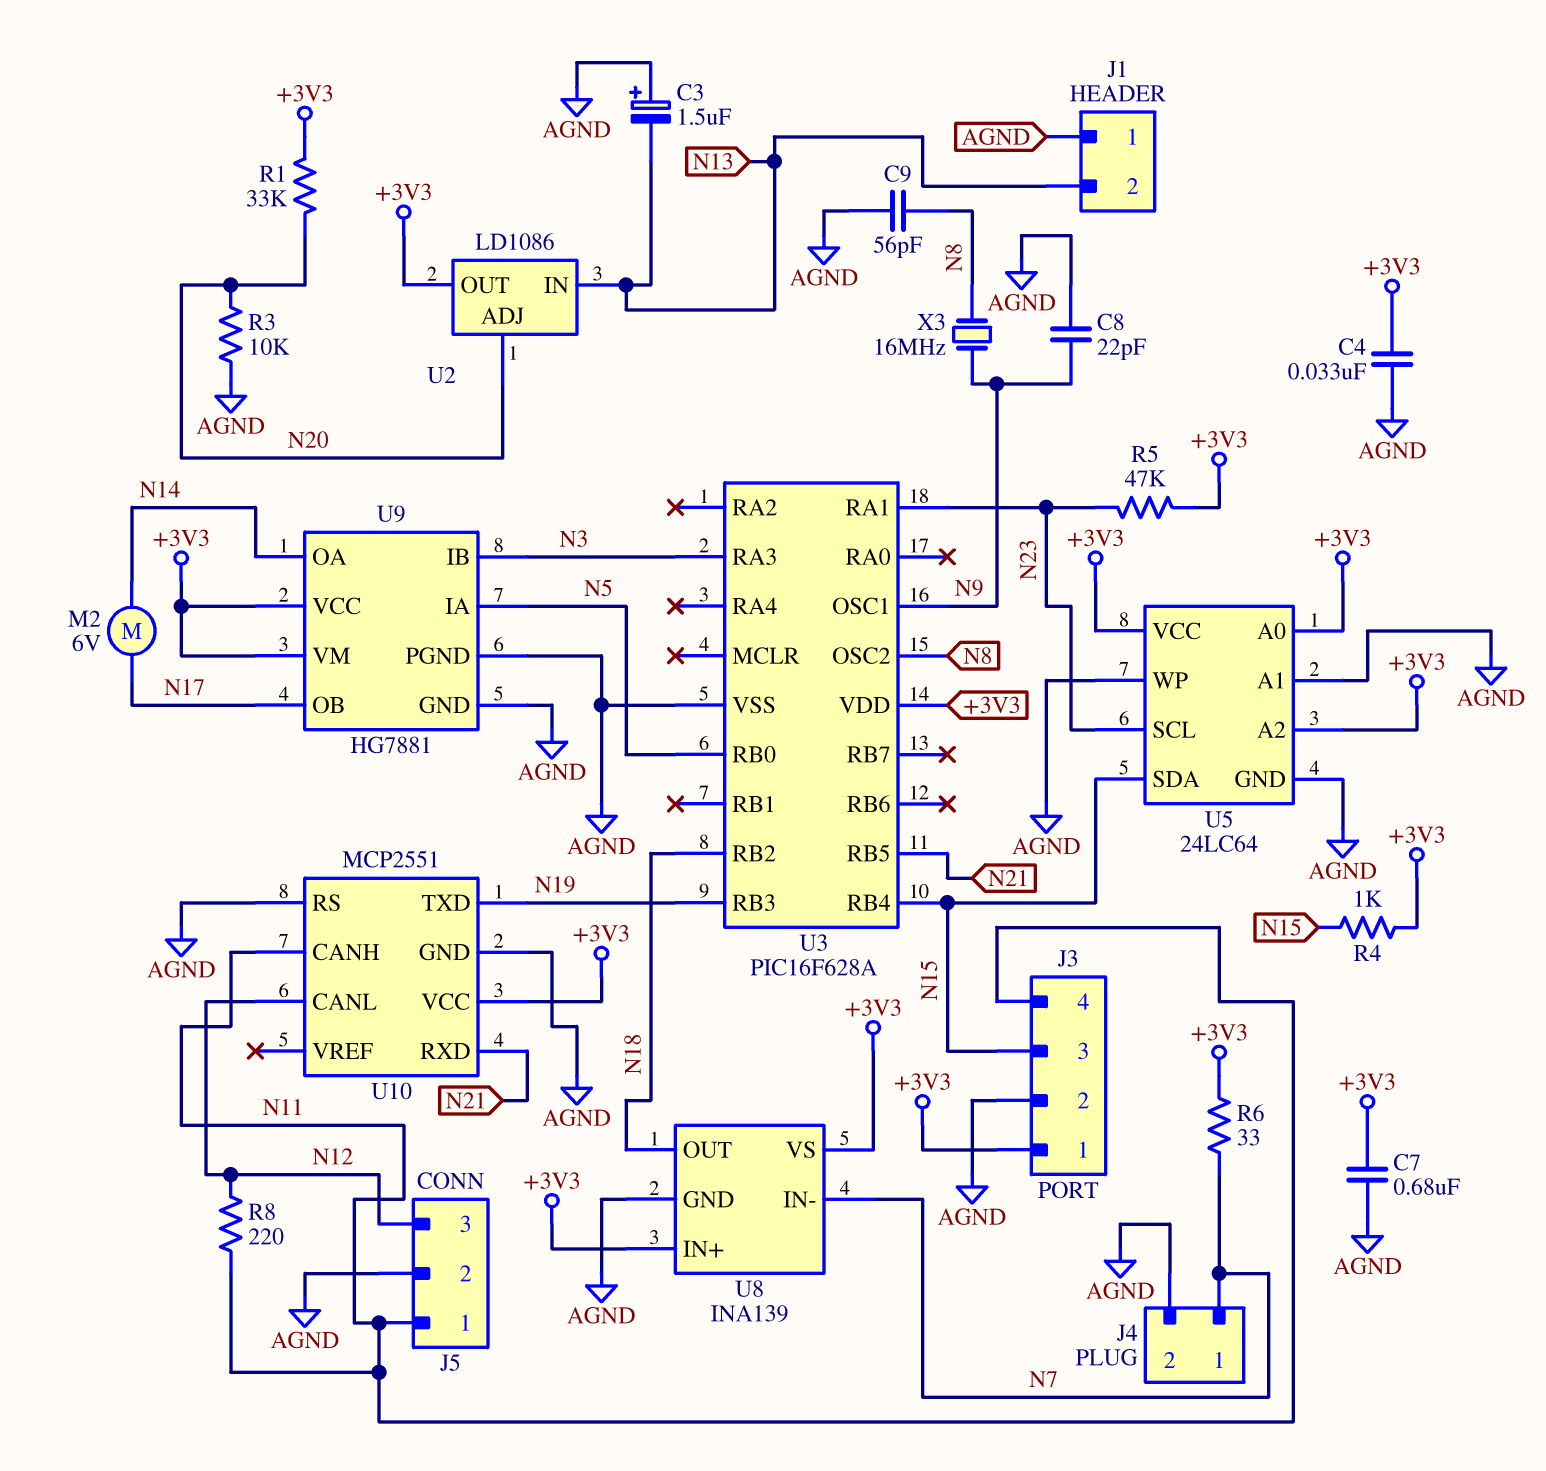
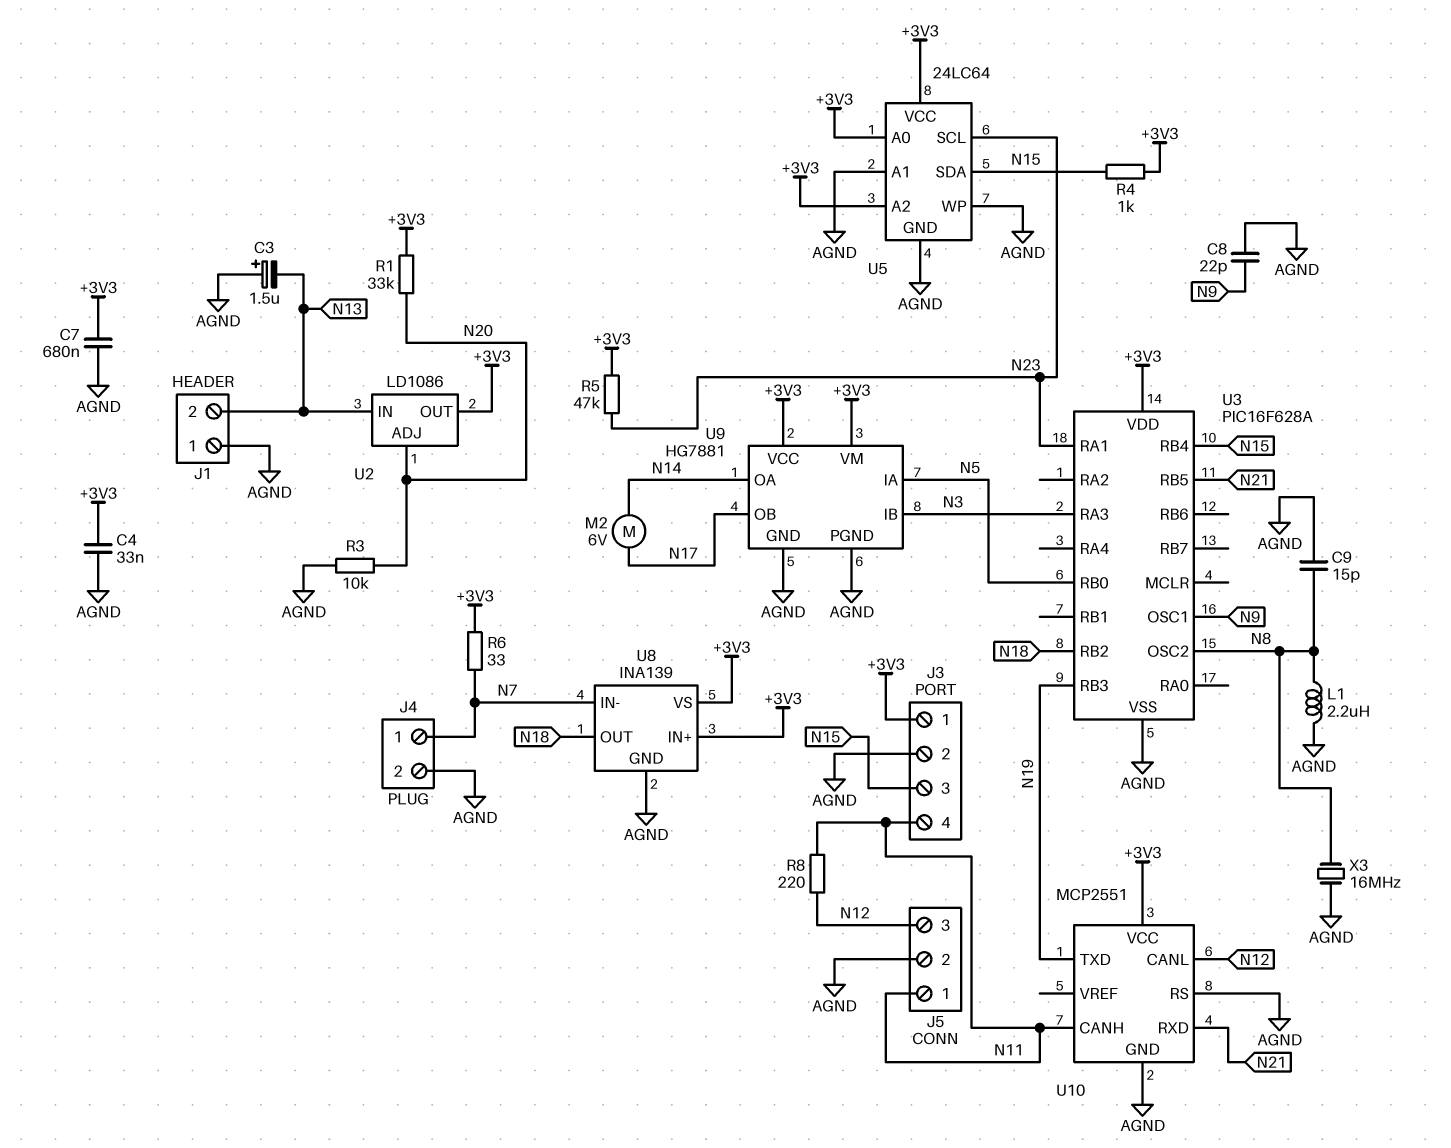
C9: 56pF (AGND, N8) -> 15pF (AGND, N8)
L1: none -> 2.2uH (AGND, N8)
X3: 16MHz (N8, N9) -> 16MHz (AGND, N8)

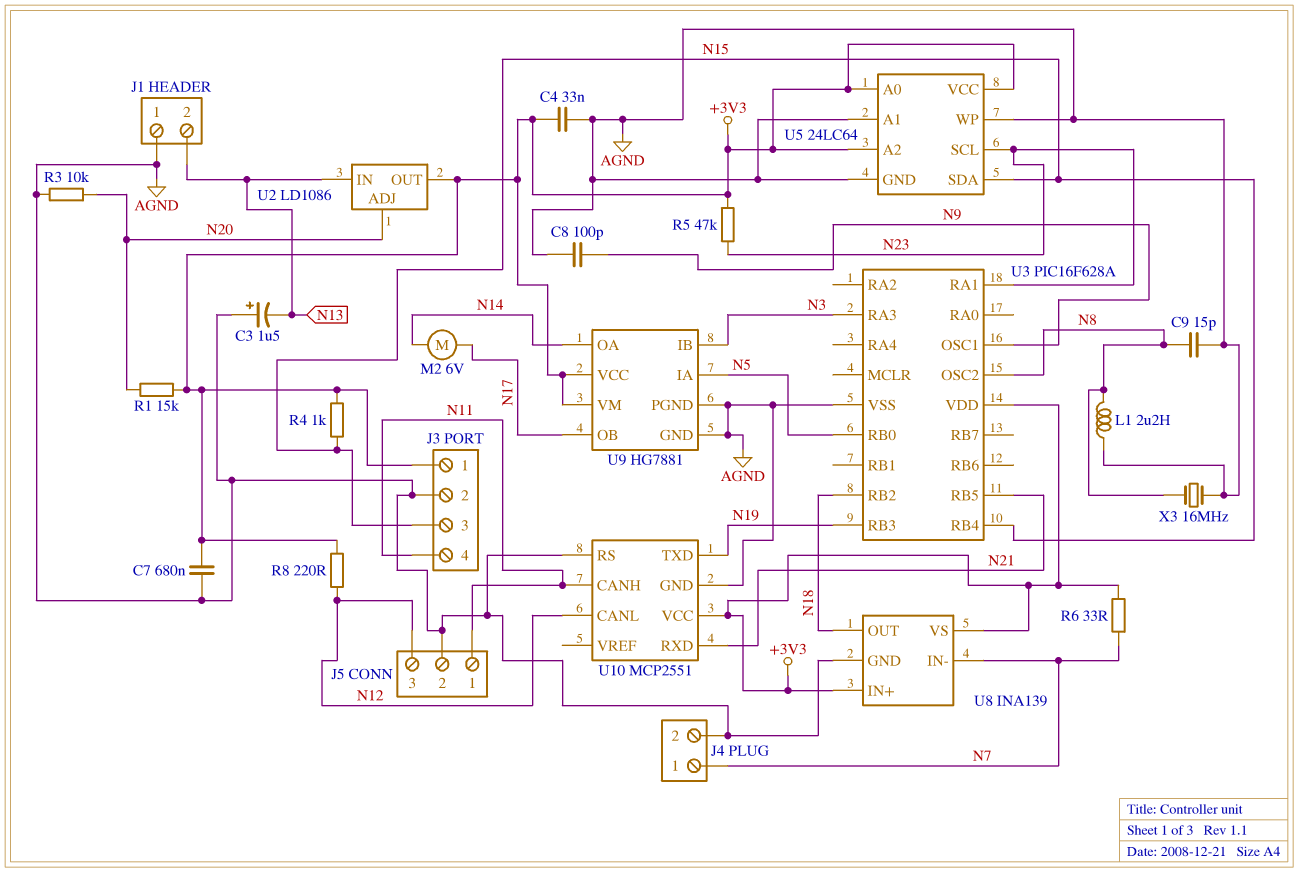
C8: 22pF (AGND, N9) -> 100pF (AGND, N9)
R1: 33k (+3V3, N20) -> 15k (+3V3, N20)
R8: 220 (N11, N12) -> 220 (+3V3, N12)

